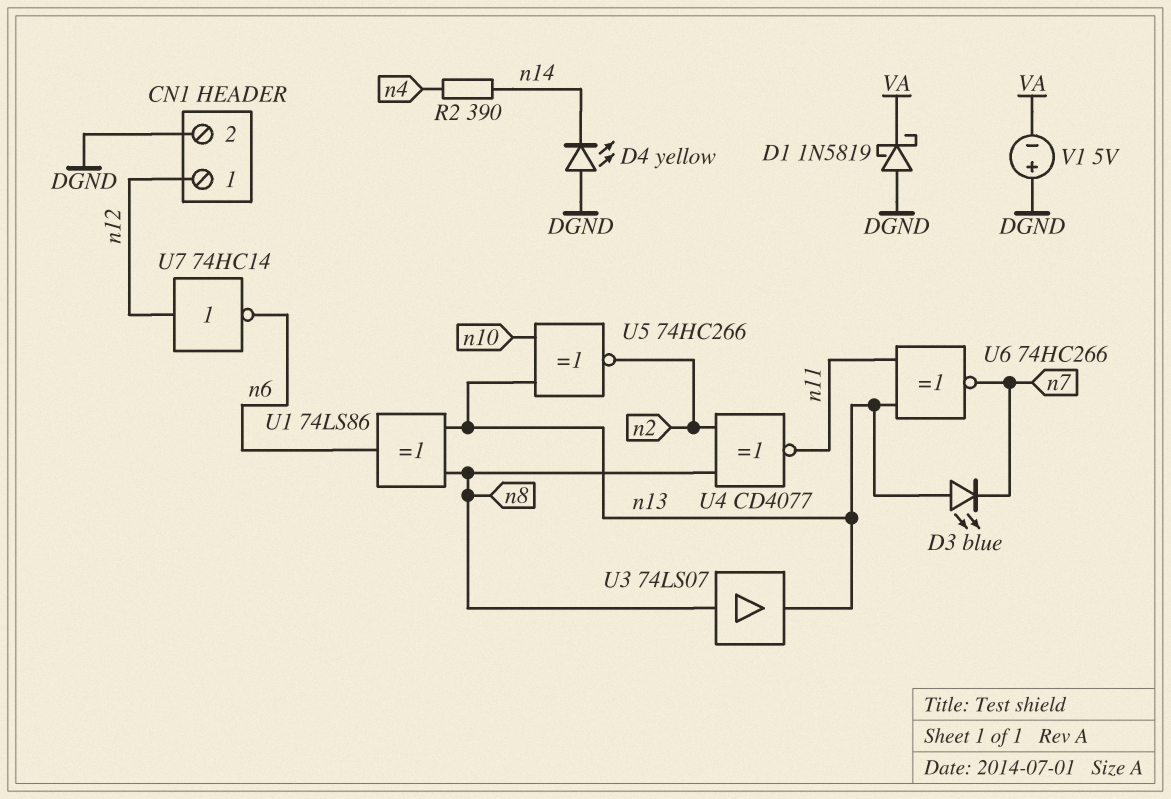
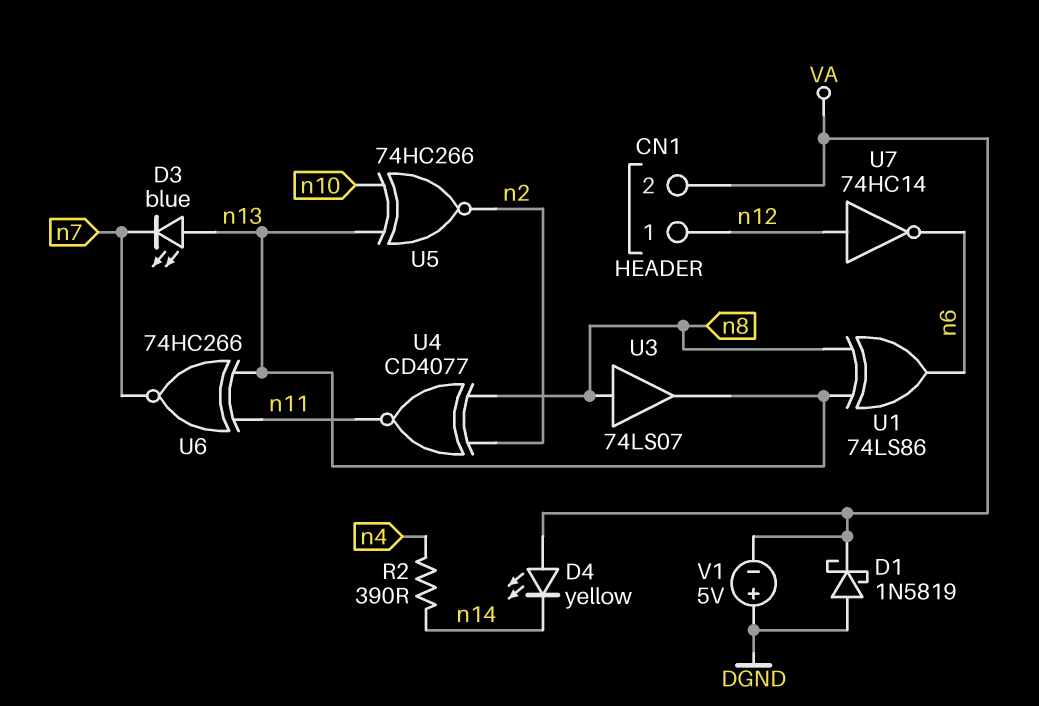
CN1 pin 2: DGND -> VA
D4: LED yellow (A DGND, K n14) -> LED yellow (A VA, K n14)

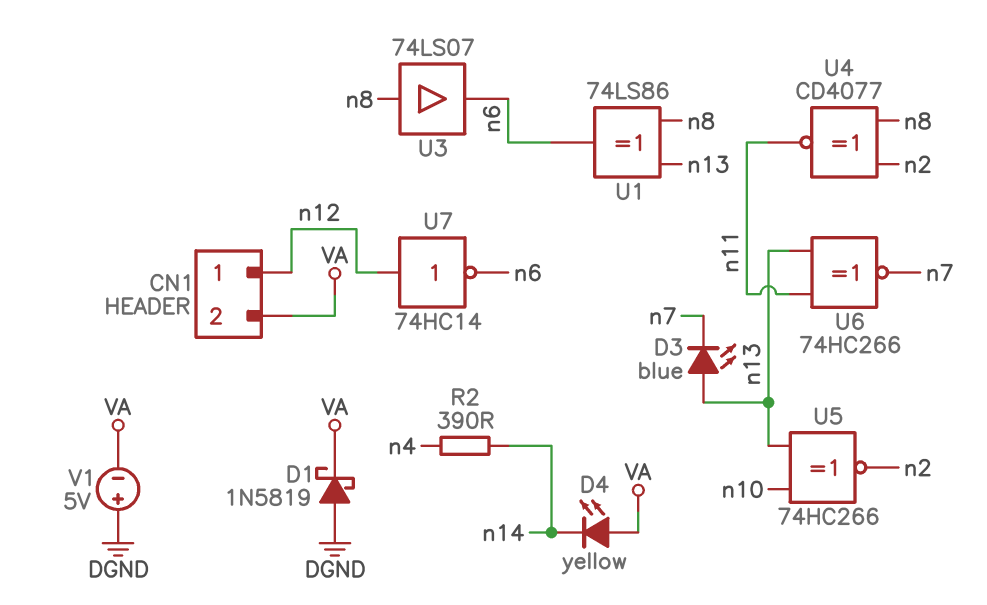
U3: buffer 74LS07 (in n8, out n13) -> buffer 74LS07 (in n8, out n6)

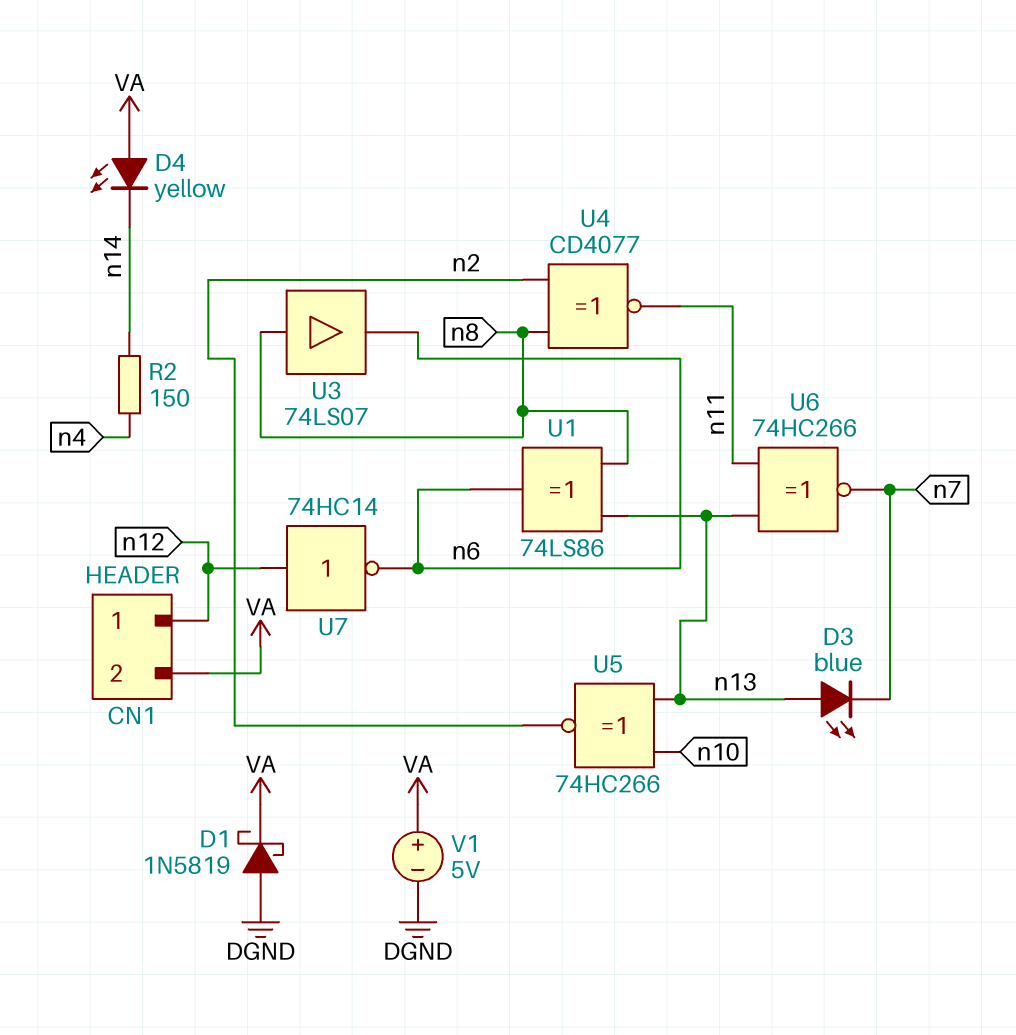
R2: 390 (n4, n14) -> 150 (n4, n14)
V1: 5V (plus DGND, minus VA) -> 5V (plus VA, minus DGND)

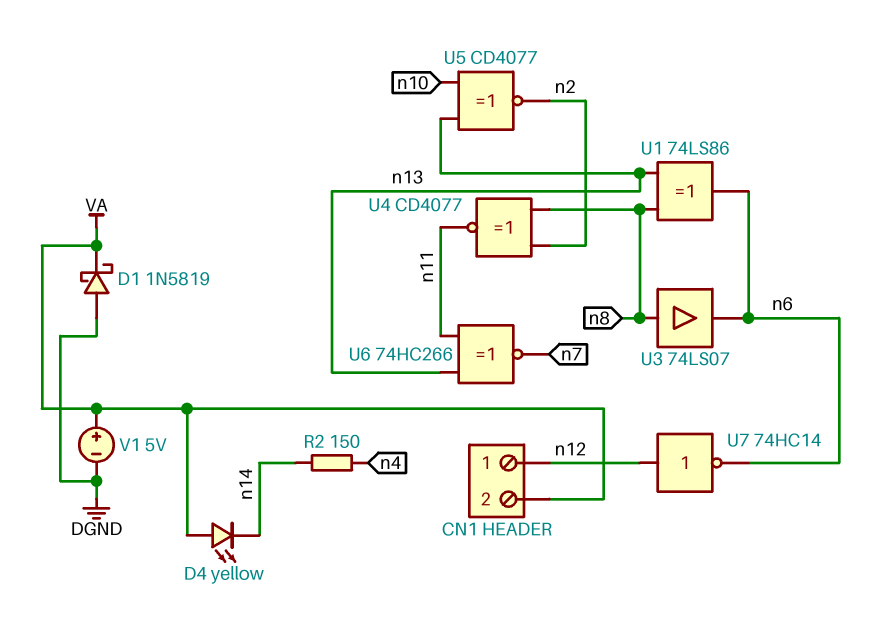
D3: LED blue (A n13, K n7) -> none
U5: XNOR 74HC266 (in n10, in n13, out n2) -> XNOR CD4077 (in n10, in n13, out n2)

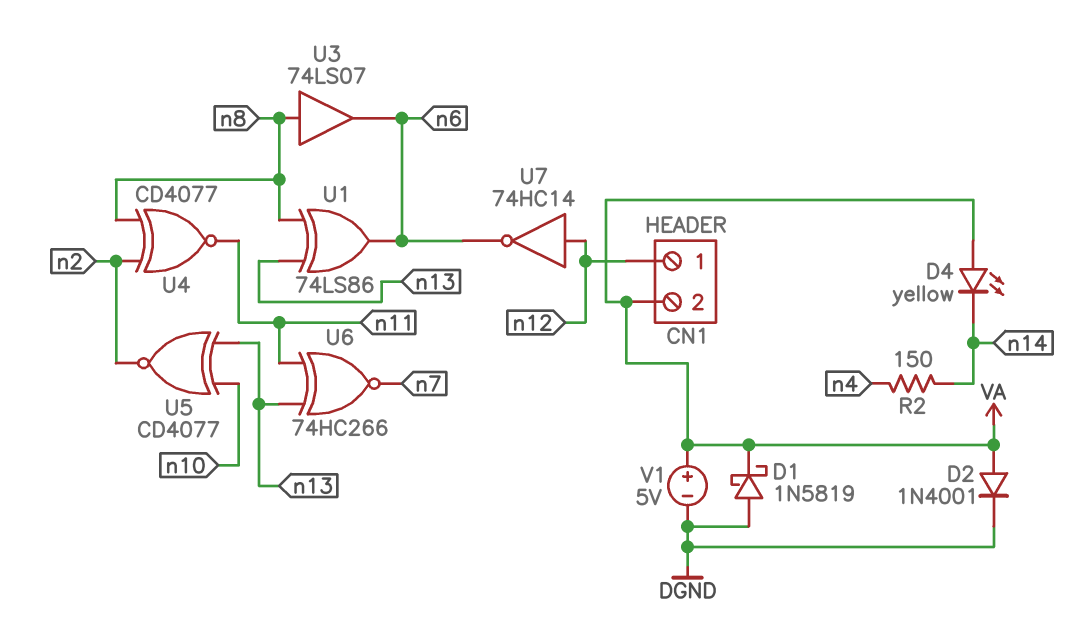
D2: none -> diode 1N4001 (A VA, K DGND)

